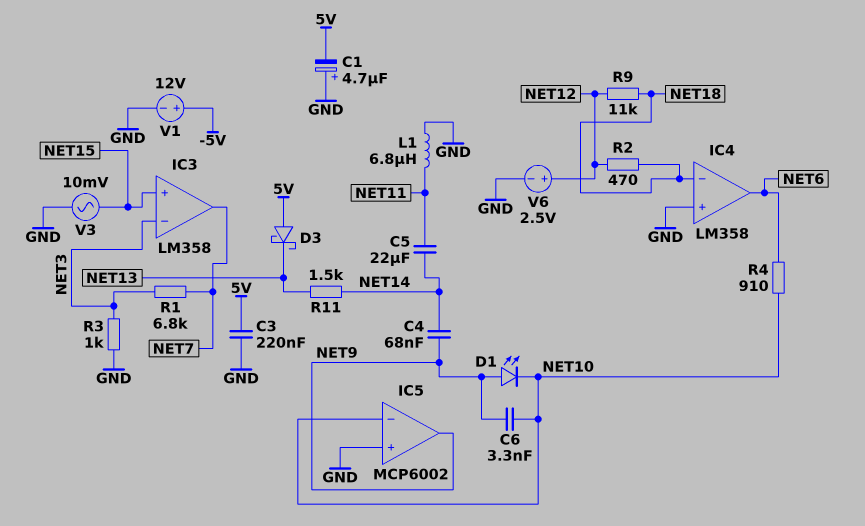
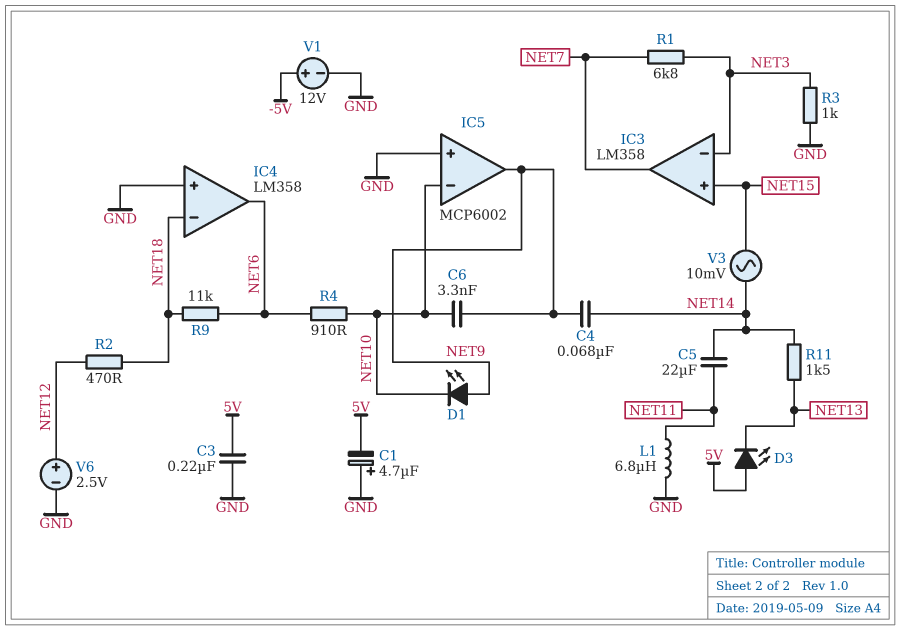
D3: schottky (A 5V, K NET13) -> LED (A 5V, K NET13)
R9: 11k (NET12, NET18) -> 11k (NET6, NET18)
V3: AC 10mV (GND, NET15) -> AC 10mV (NET14, NET15)

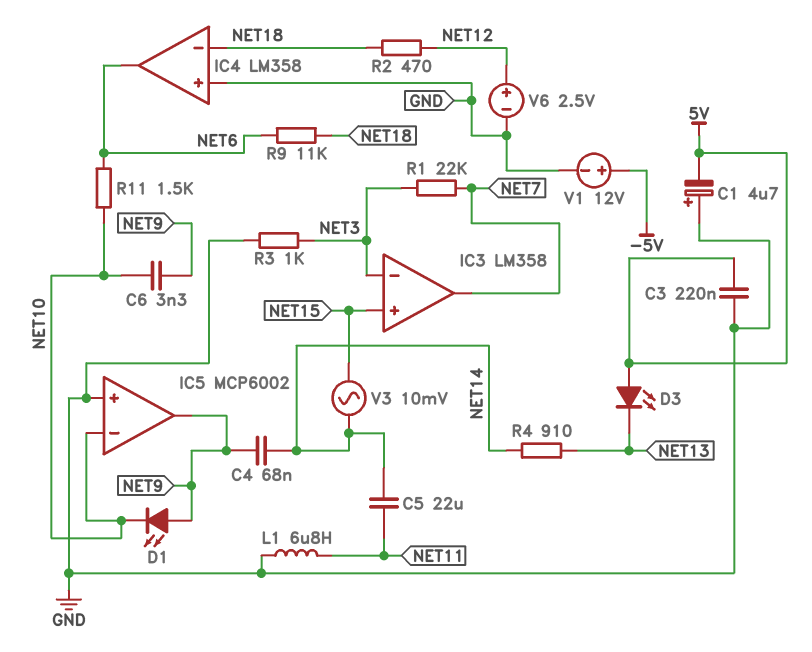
R1: 6.8k (NET3, NET7) -> 22k (NET3, NET7)
R4: 910 (NET6, NET10) -> 910 (NET13, NET14)
R11: 1.5k (NET13, NET14) -> 1.5k (NET6, NET10)

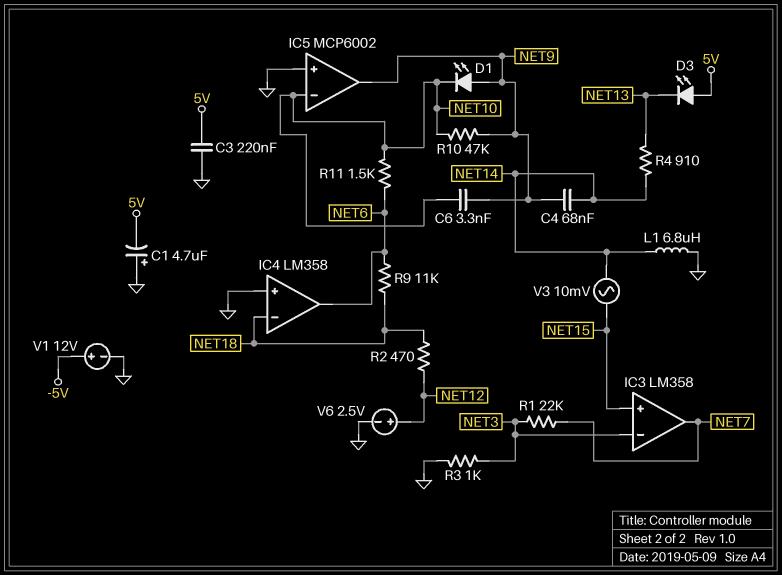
C5: 22uF (NET11, NET14) -> none
L1: 6.8uH (GND, NET11) -> 6.8uH (GND, NET14)
R10: none -> 47k (NET9, NET10)

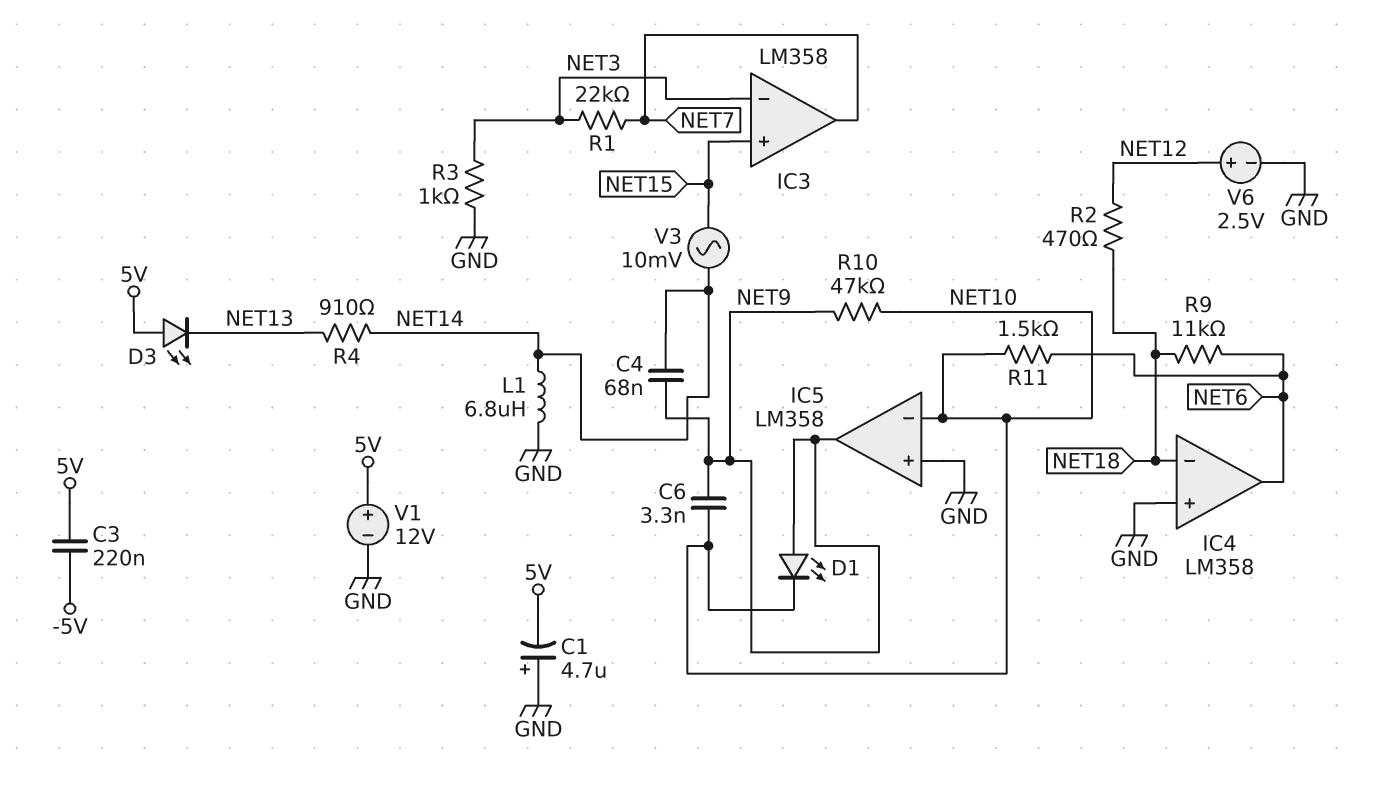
C3: 220nF (5V, GND) -> 220nF (-5V, 5V)
IC5: MCP6002 -> LM358
V1: 12V (plus -5V, minus GND) -> 12V (plus 5V, minus GND)

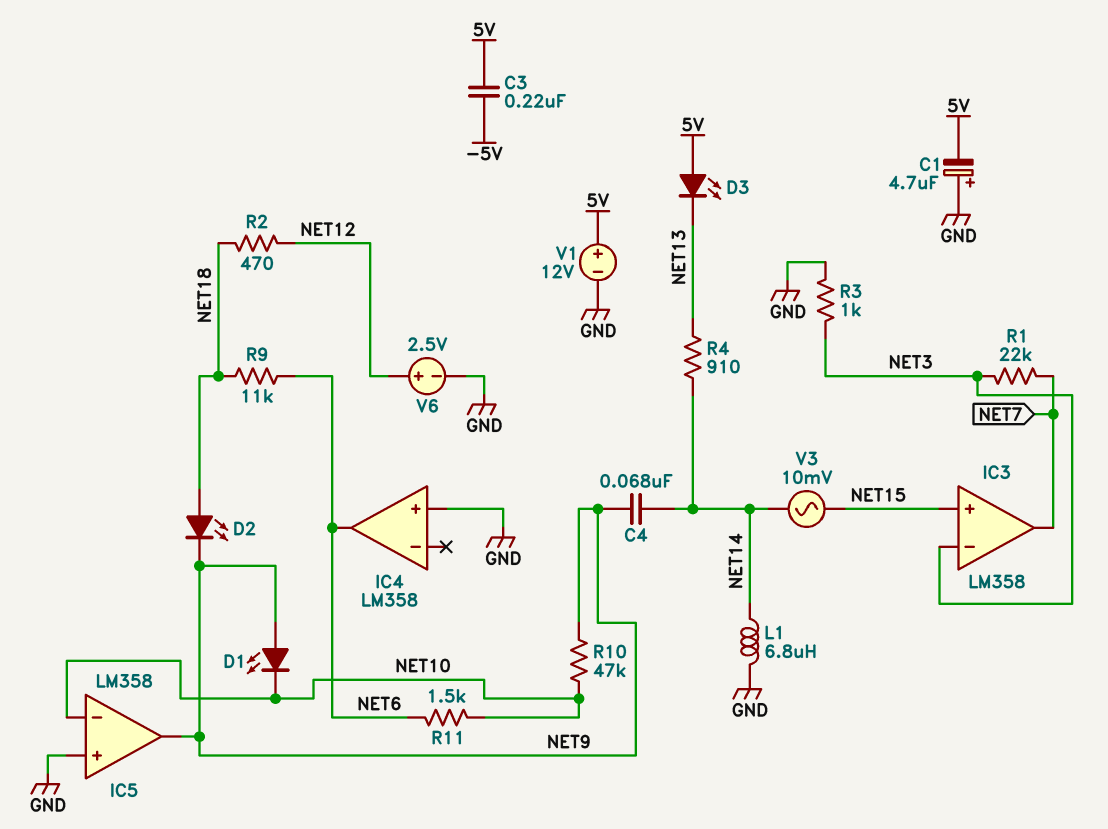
C6: 3.3nF (NET9, NET10) -> none
D2: none -> LED (A NET18, K NET9)
IC4 pin in-: NET18 -> none

